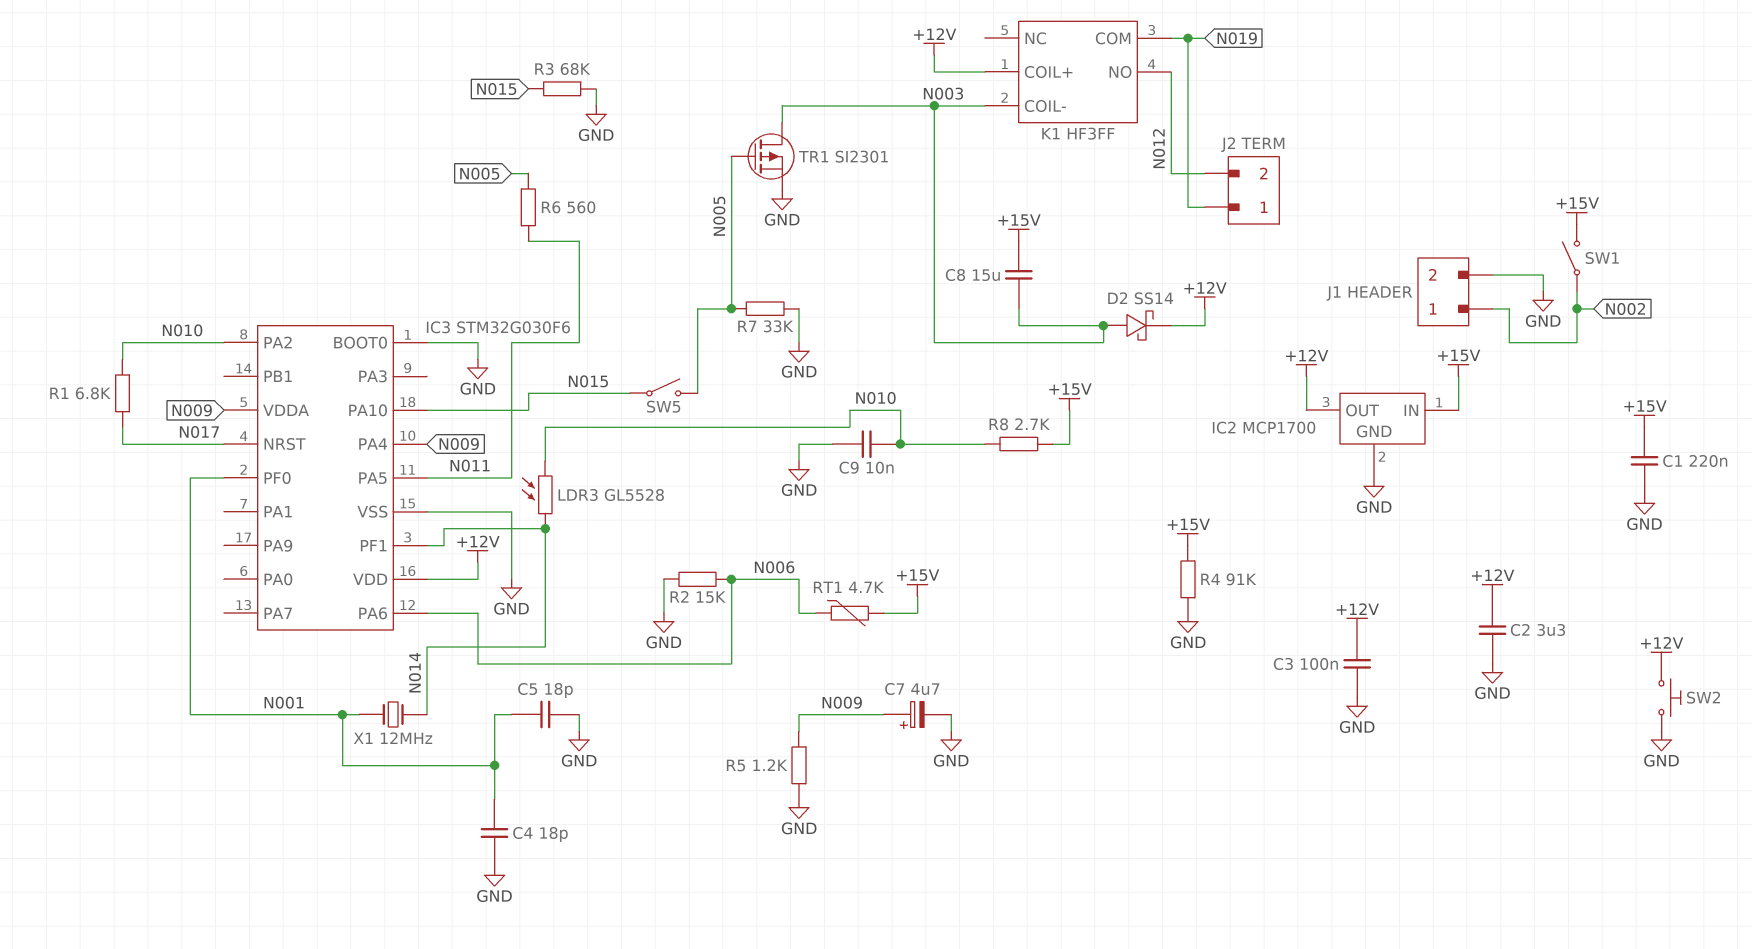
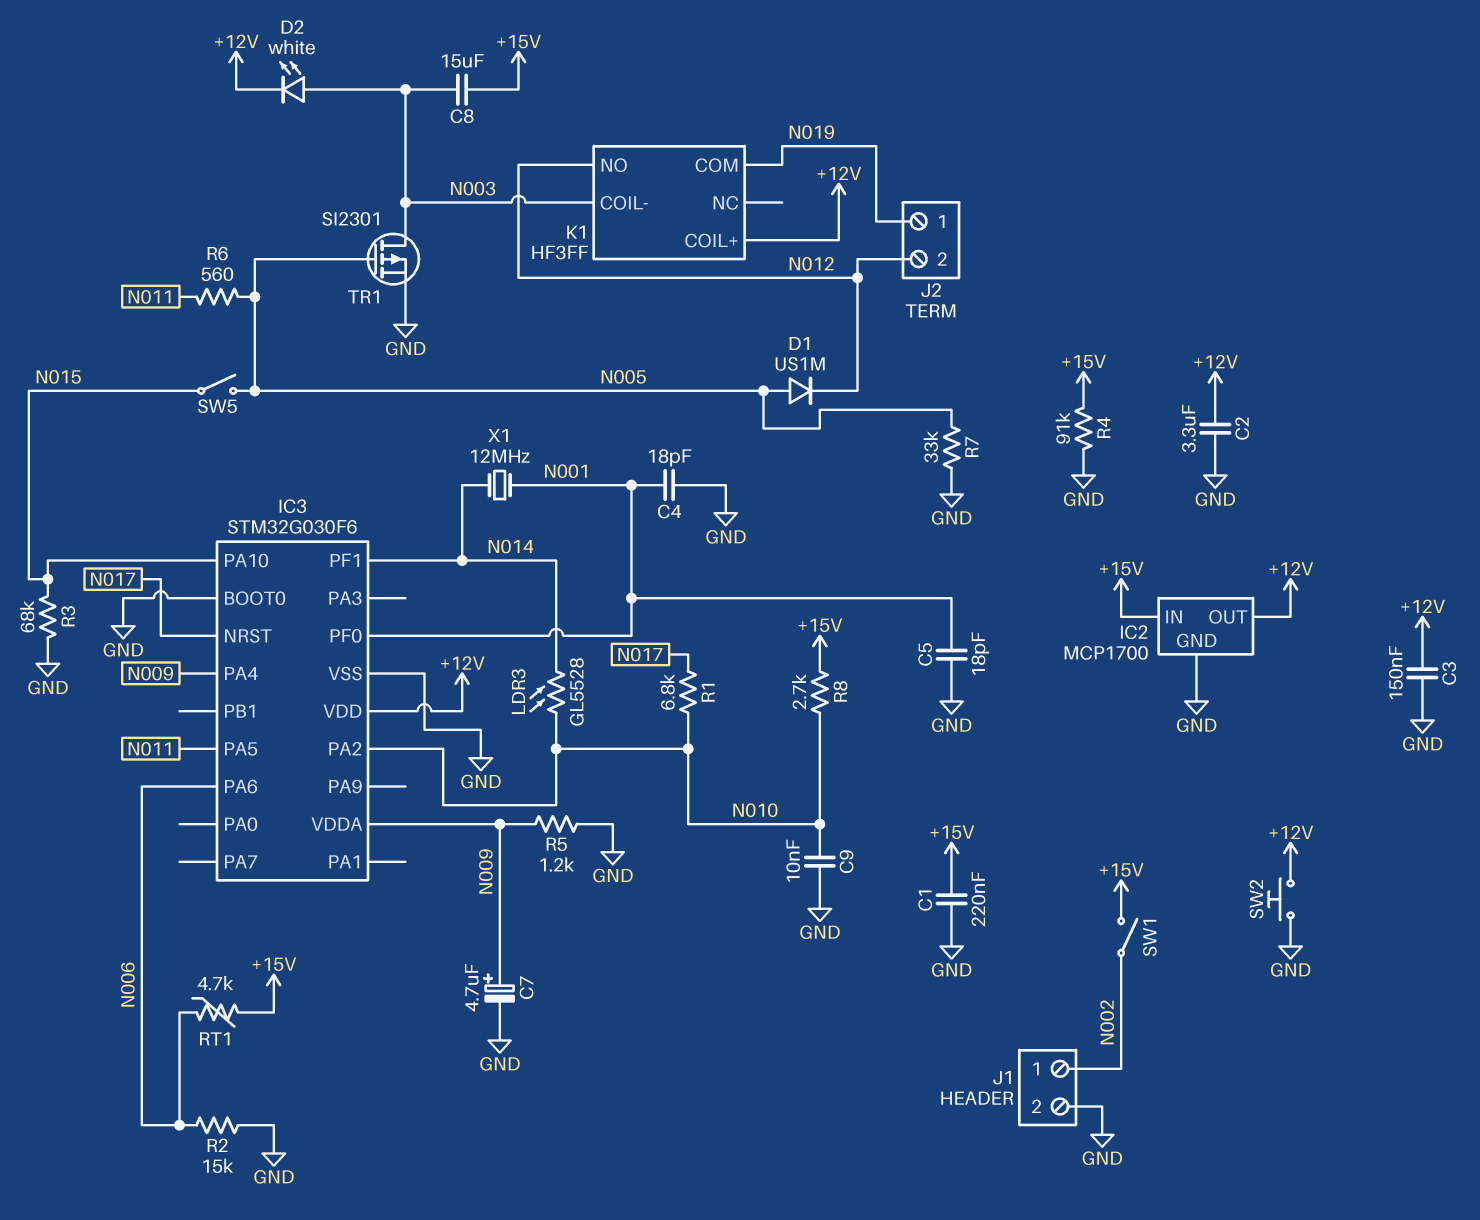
C3: 100nF (+12V, GND) -> 150nF (+12V, GND)
D1: none -> diode US1M (A N005, K N012)
D2: schottky SS14 (A N003, K +12V) -> LED white (A N003, K +12V)

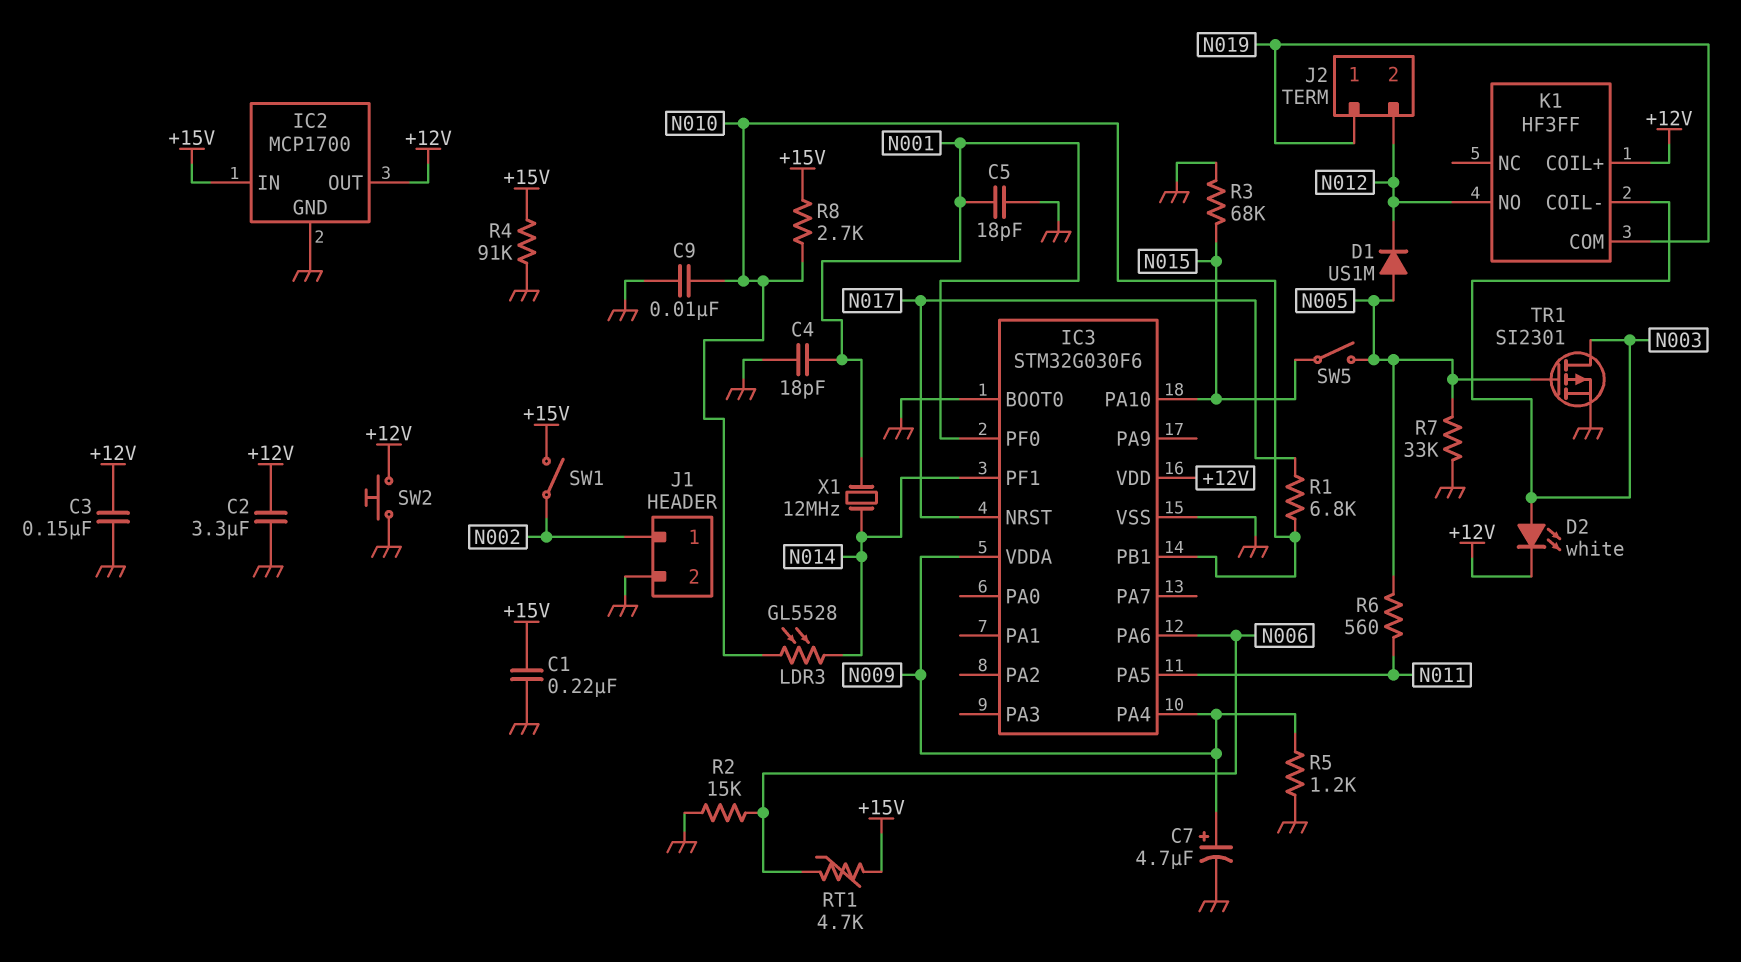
C8: 15uF (+15V, N003) -> none
IC3 pin PA2: N010 -> none
IC3 pin PB1: none -> N010

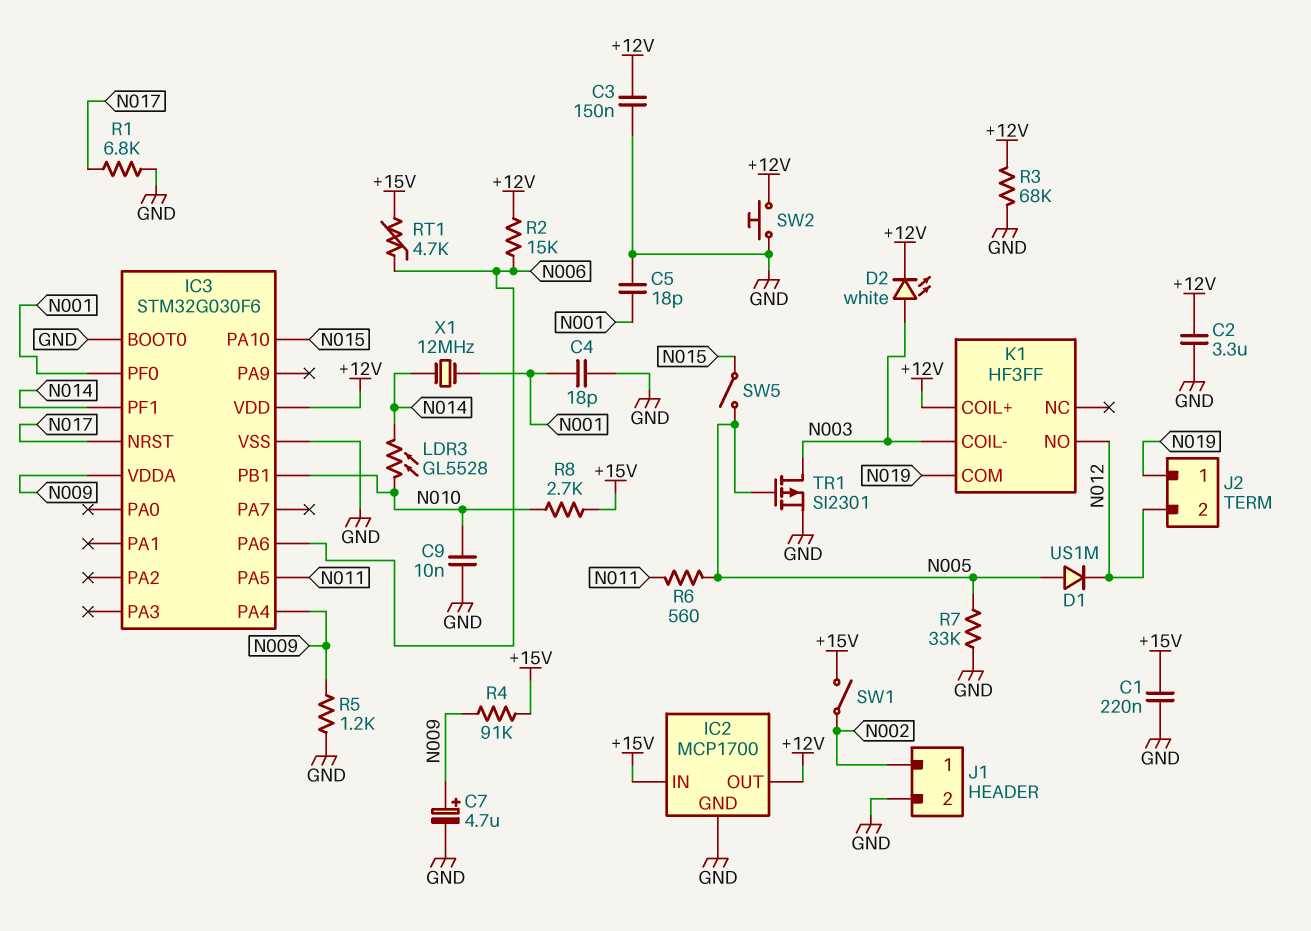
R1: 6.8k (N010, N017) -> 6.8k (GND, N017)
R2: 15k (GND, N006) -> 15k (+12V, N006)
R3: 68k (GND, N015) -> 68k (+12V, GND)
R4: 91k (+15V, GND) -> 91k (+15V, N009)

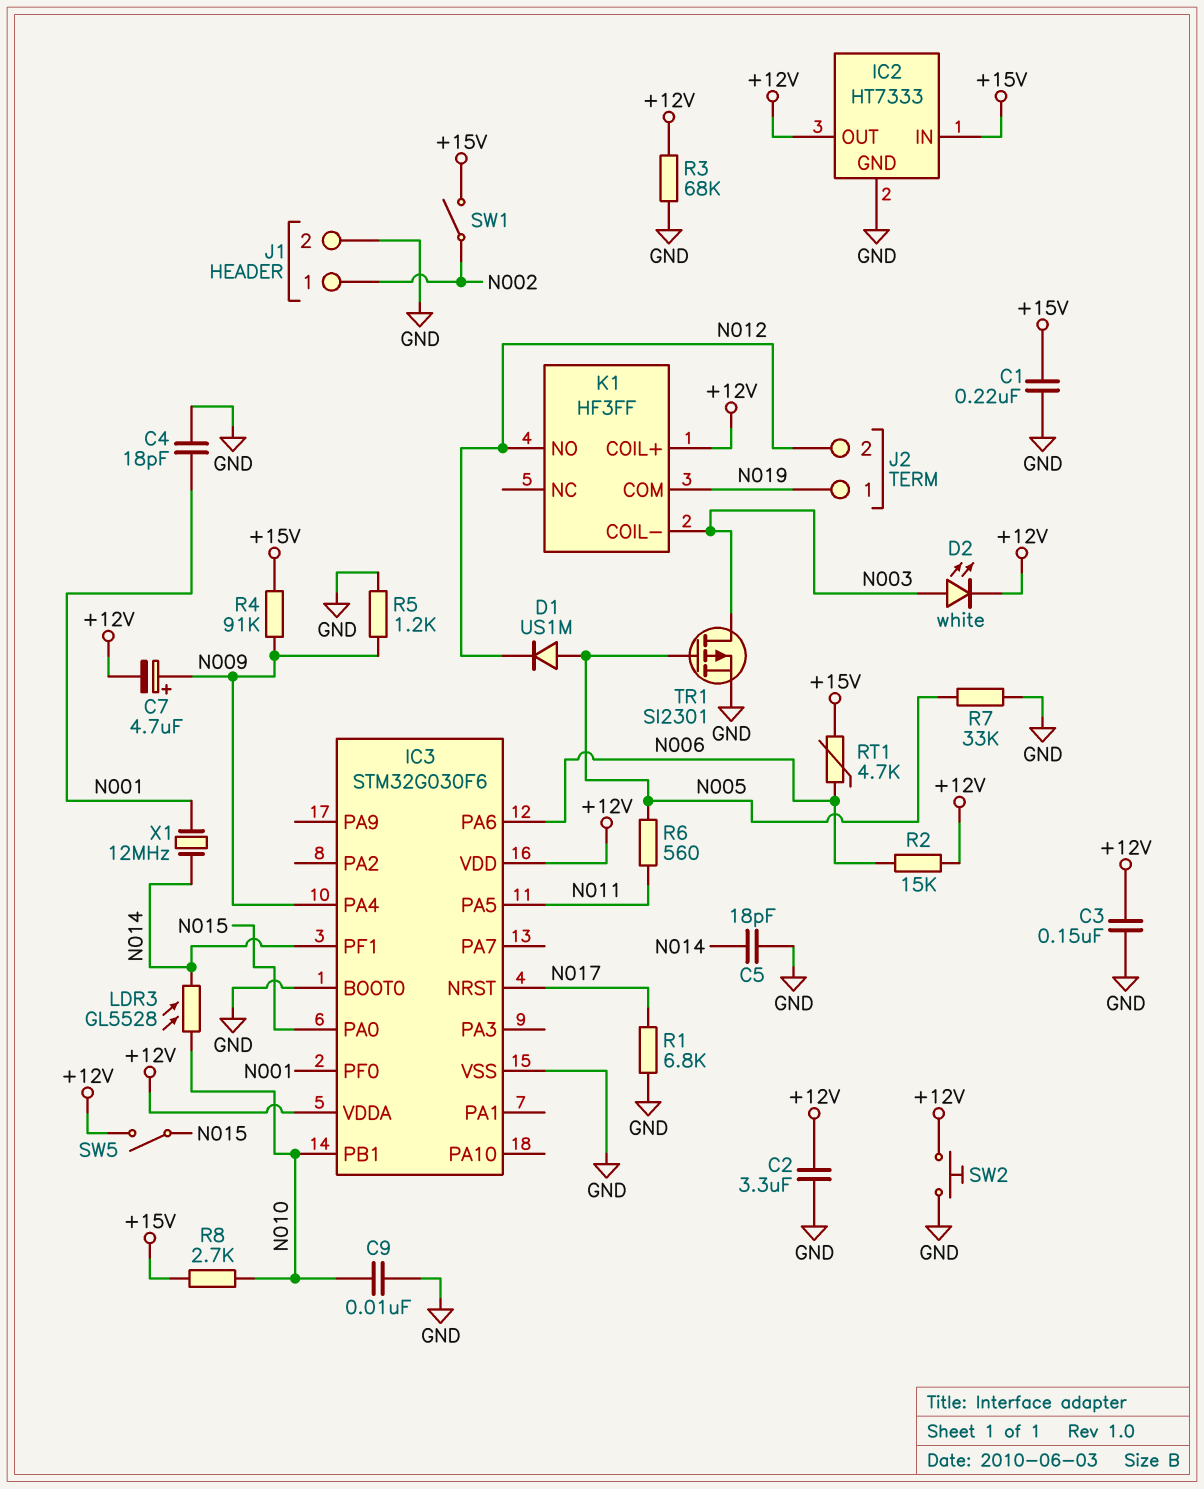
C5: 18pF (GND, N001) -> 18pF (GND, N014)
C7: 4.7uF (plus N009, minus GND) -> 4.7uF (plus N009, minus +12V)
IC2: MCP1700 -> HT7333
IC3 pin PA0: none -> N015
IC3 pin PA10: N015 -> none
IC3 pin VDDA: N009 -> +12V
SW5: switch (N005, N015) -> switch (+12V, N015)

